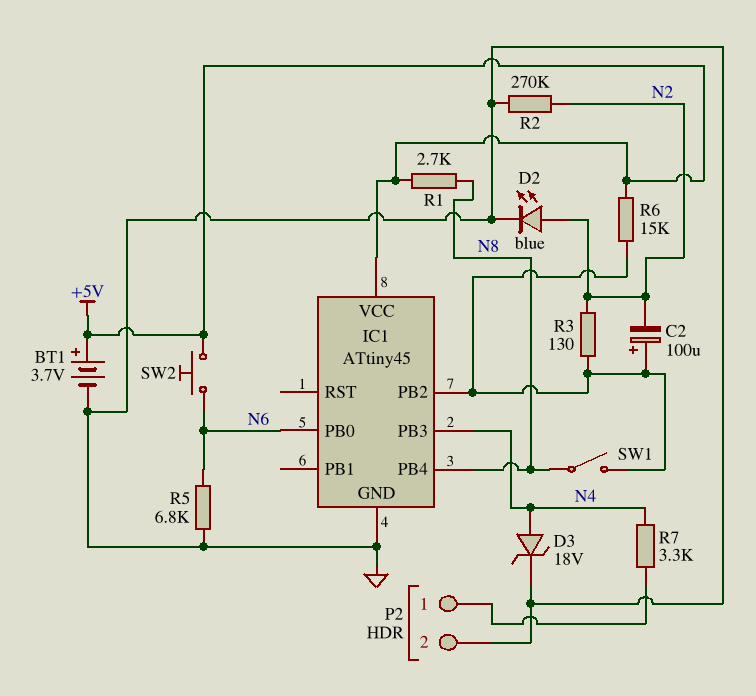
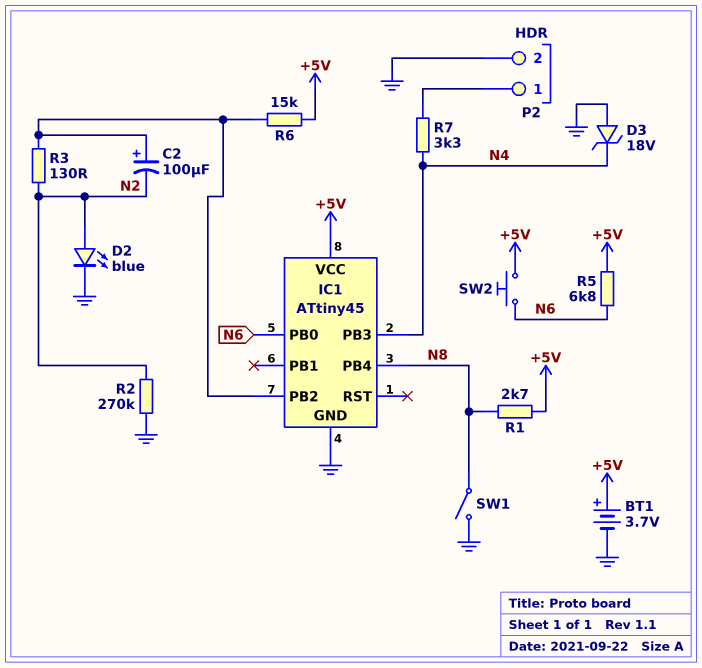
D3: zener 18V (A N4, K GND) -> zener 18V (A GND, K N4)
R5: 6.8k (GND, N6) -> 6.8k (+5V, N6)
SW1: switch (IC1/PB2, N8) -> switch (GND, N8)

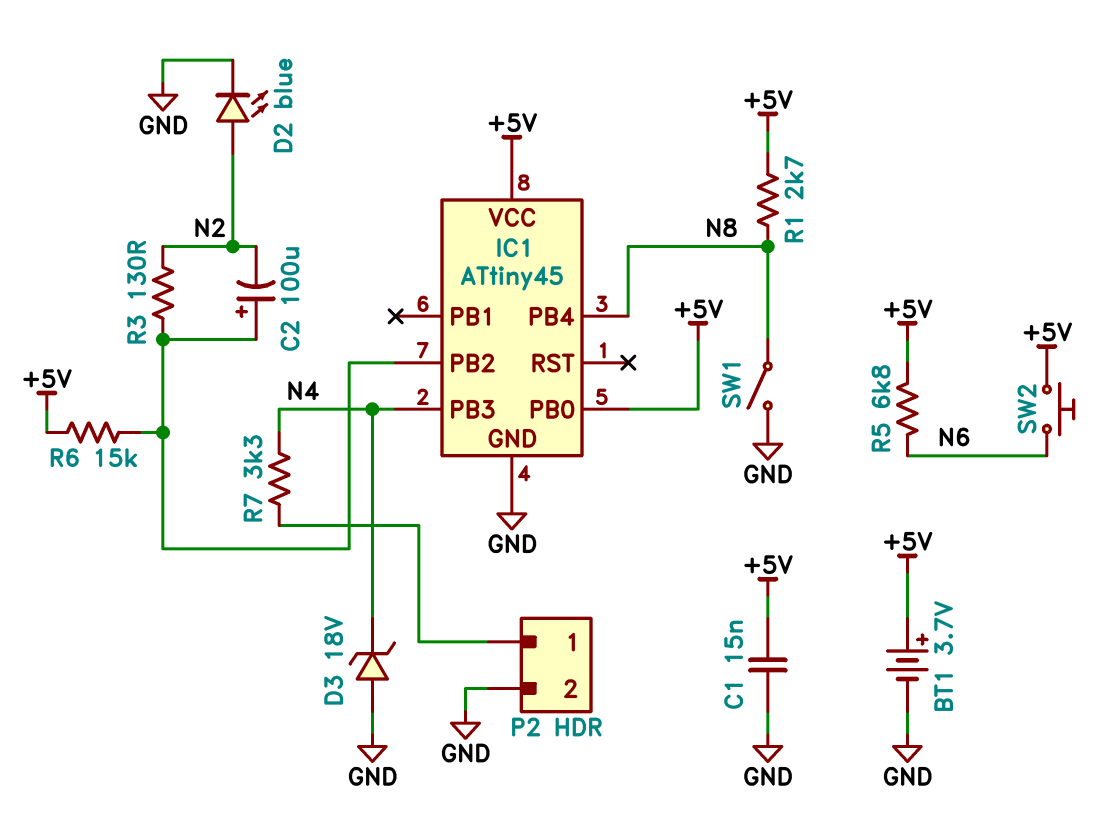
C1: none -> 15nF (+5V, GND)
IC1 pin PB0: N6 -> +5V
R2: 270k (GND, N2) -> none

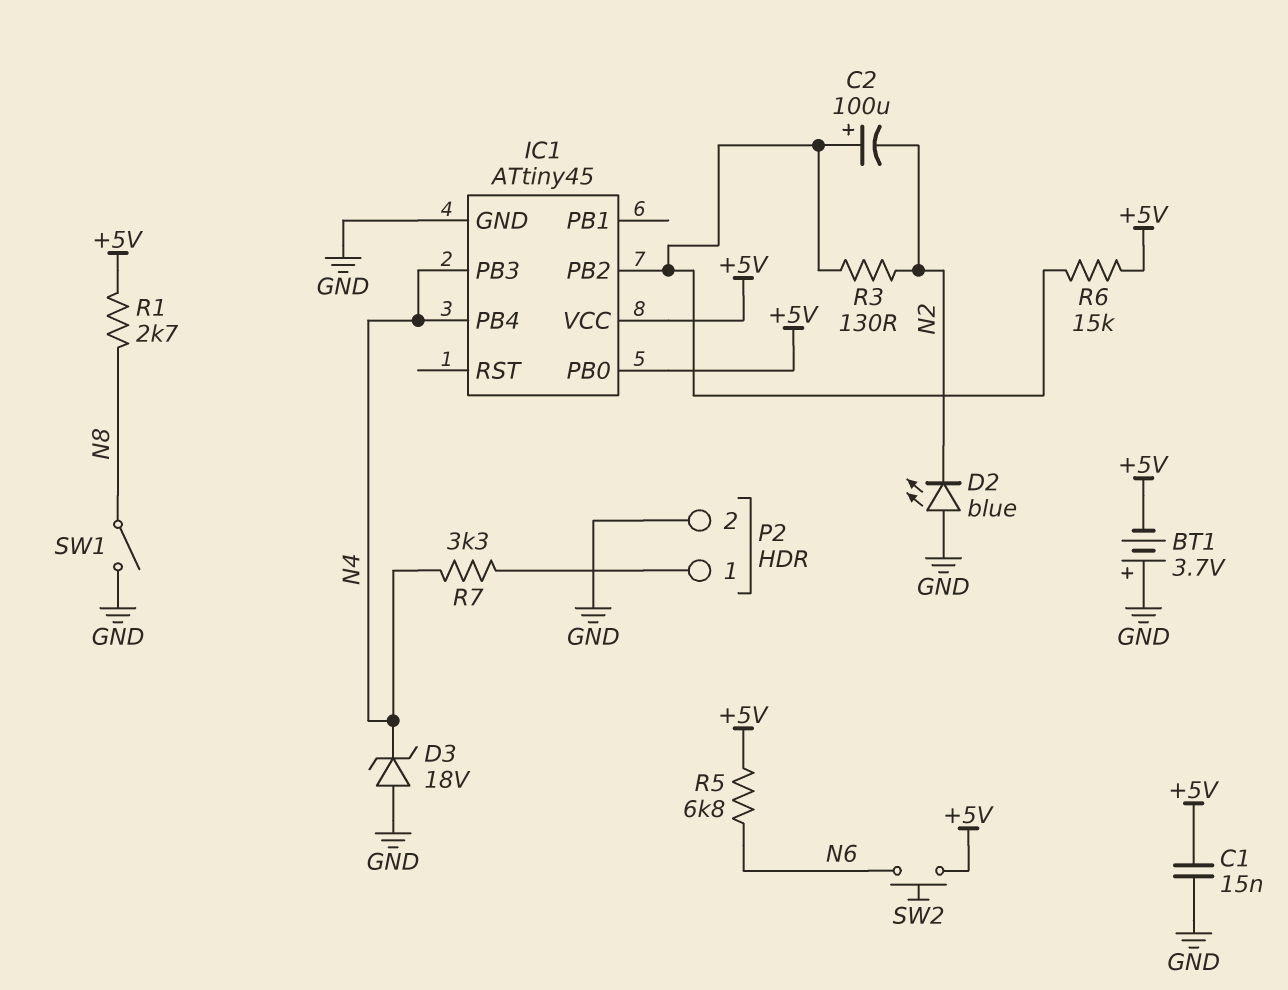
BT1: 3.7V (plus +5V, minus GND) -> 3.7V (plus GND, minus +5V)
D2: LED blue (A N2, K GND) -> LED blue (A GND, K N2)
IC1 pin PB4: N8 -> N4

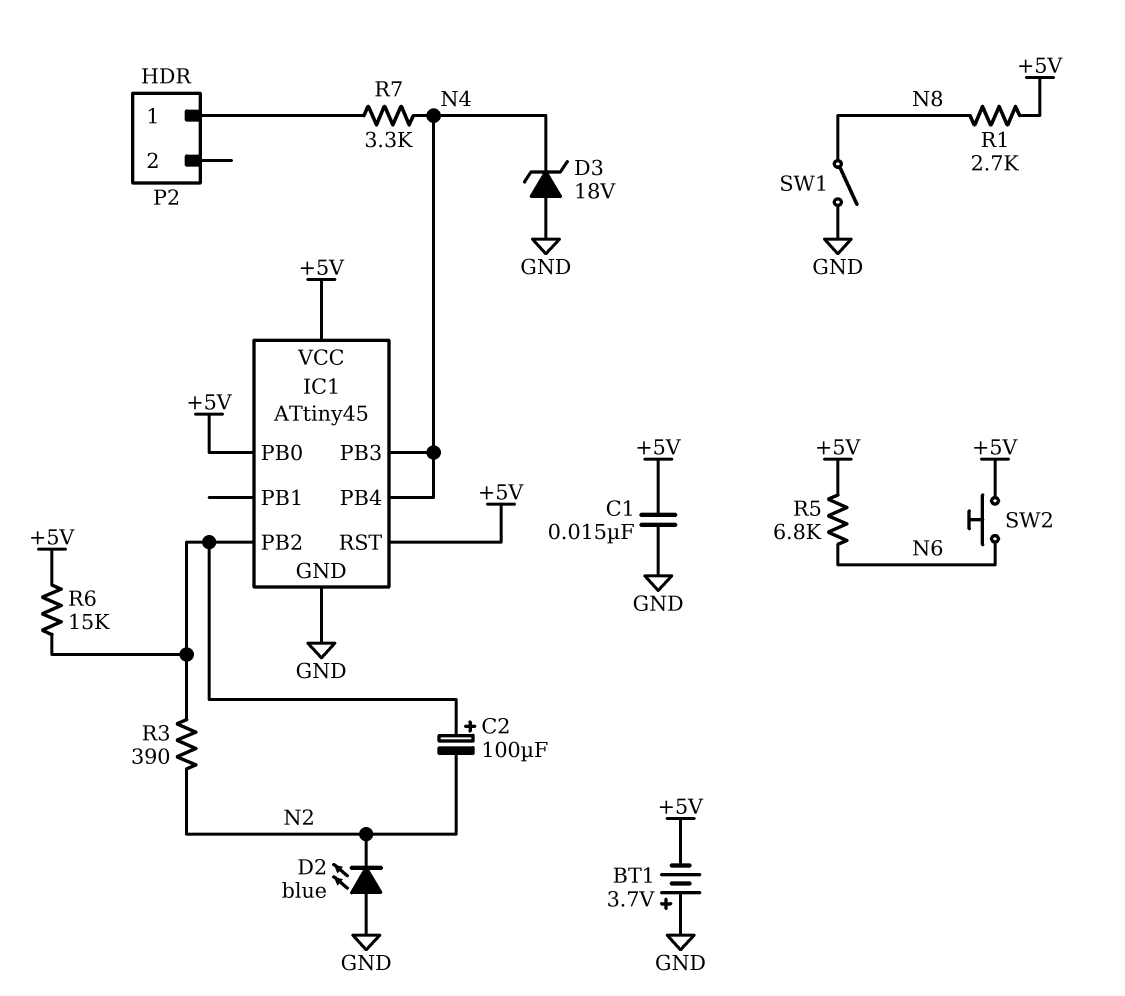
IC1 pin RST: none -> +5V
P2 pin 2: GND -> none
R3: 130 (IC1/PB2, N2) -> 390 (IC1/PB2, N2)

